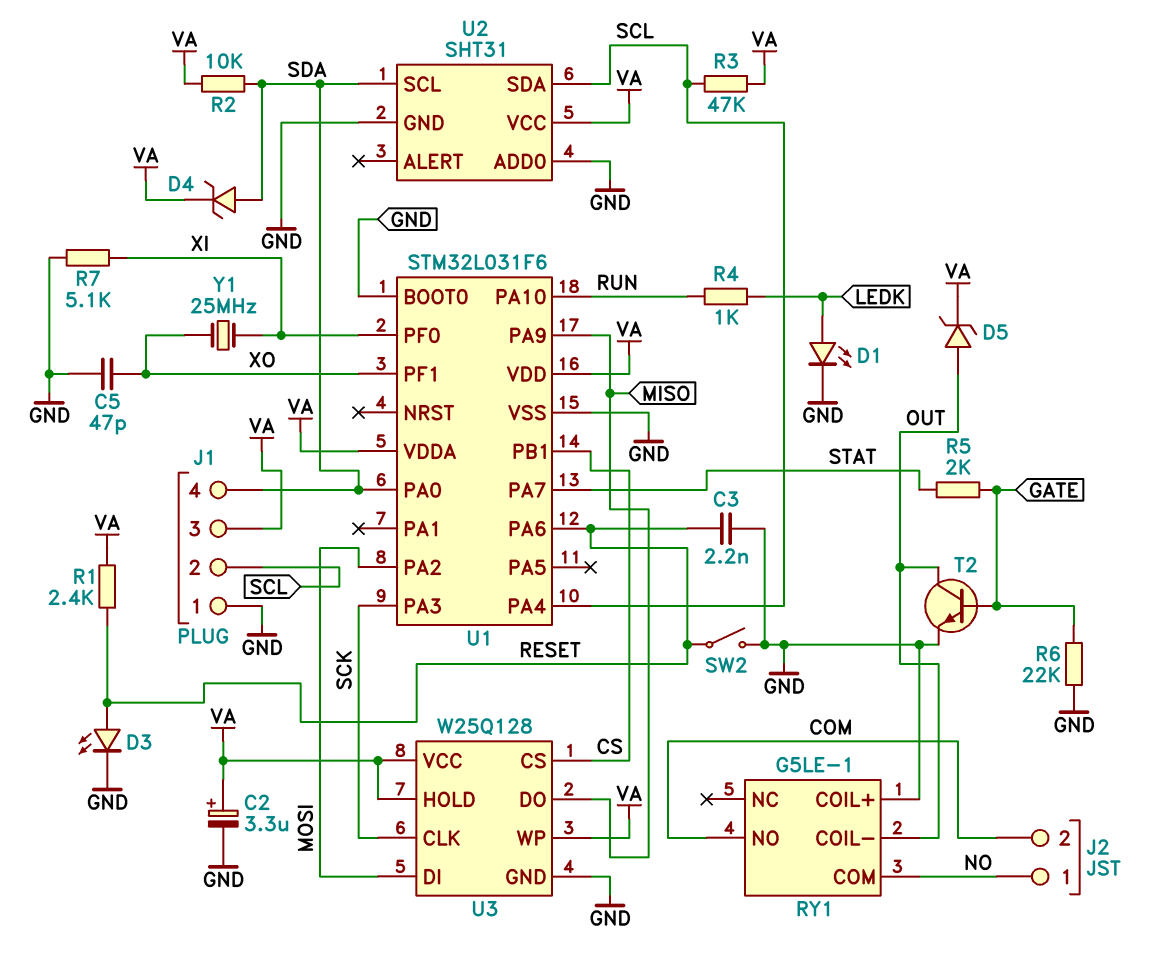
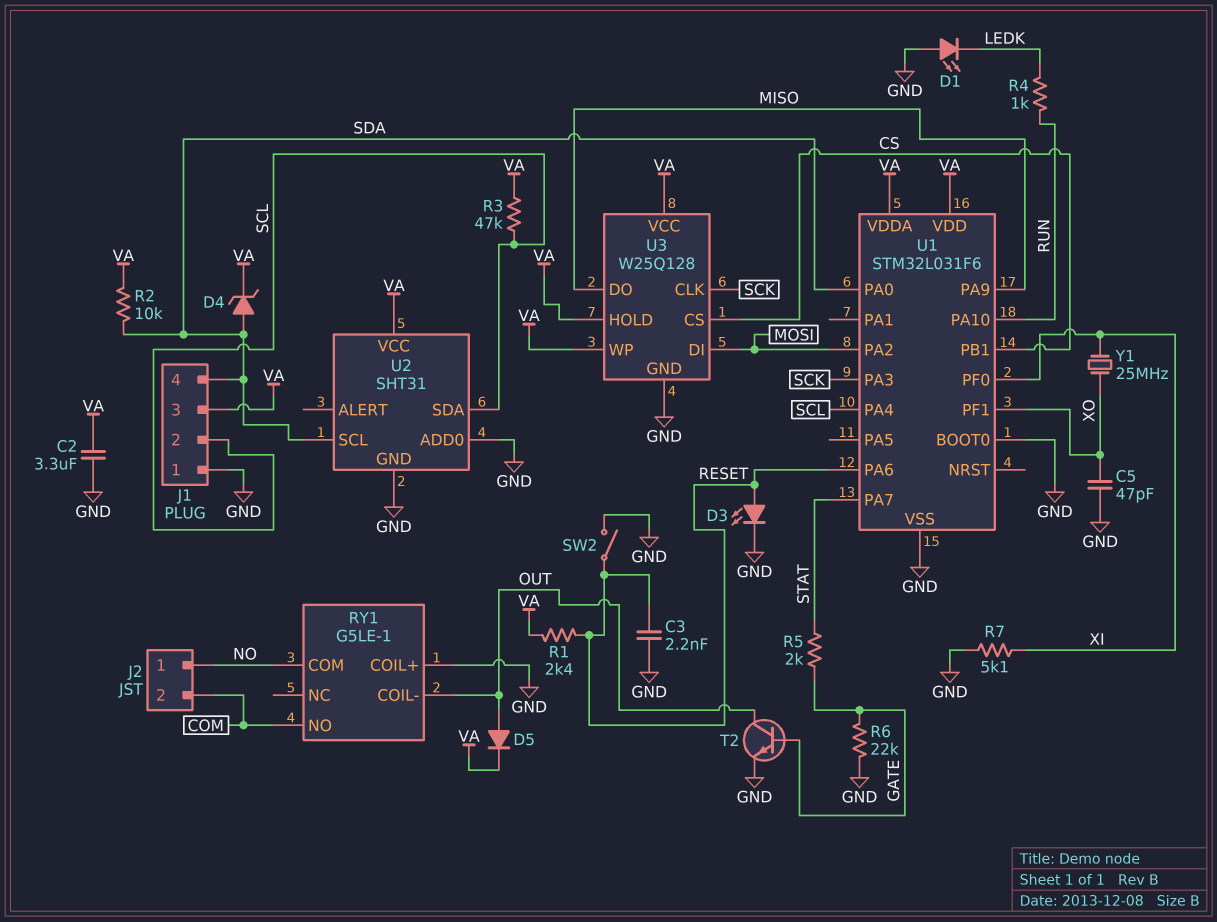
C2: 3.3uF (plus VA, minus GND) -> 3.3uF (GND, VA)
D1: LED (A LEDK, K GND) -> LED (A GND, K LEDK)
D5: zener (A OUT, K VA) -> diode (A OUT, K VA)

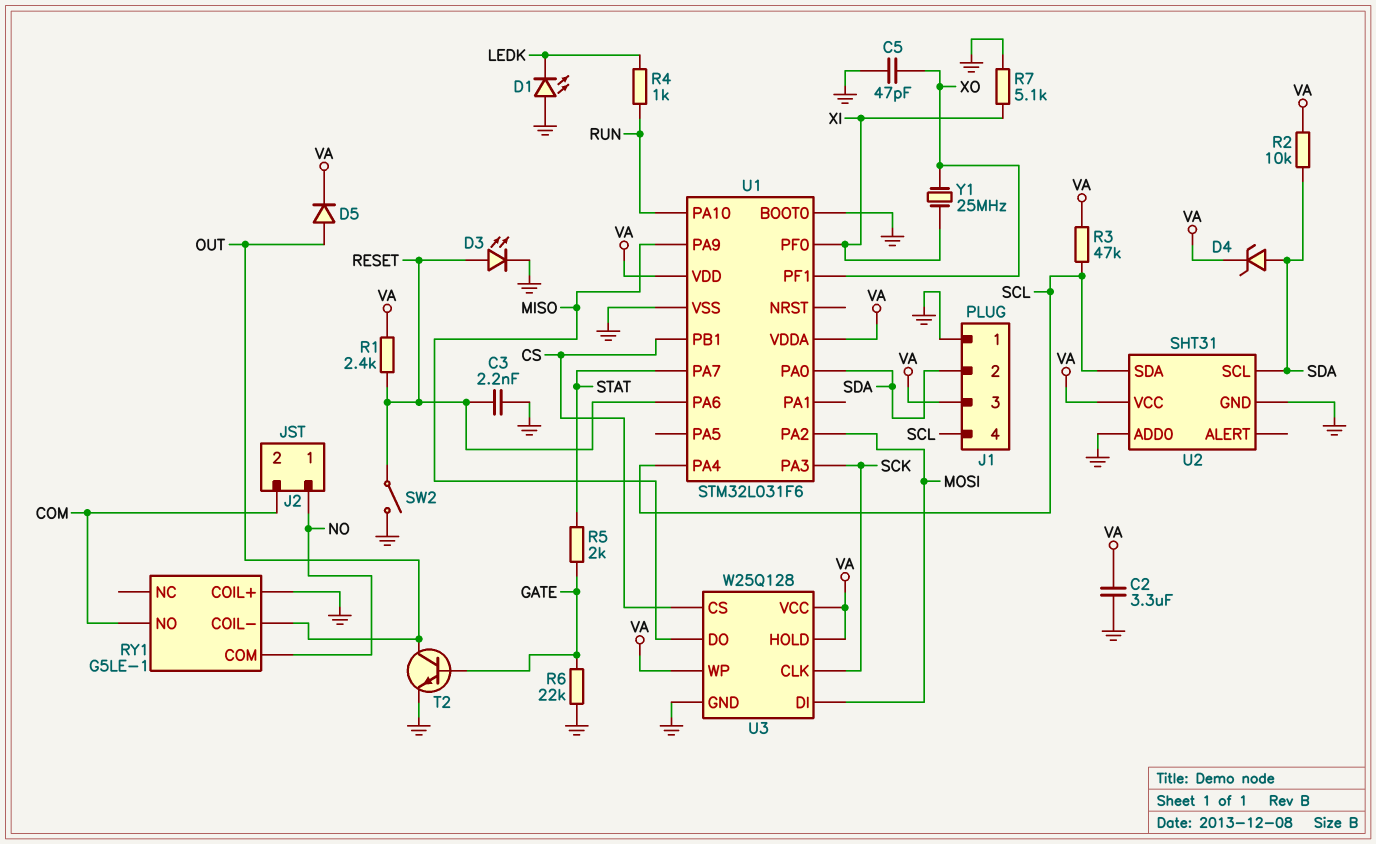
J1 pin 2: SCL -> SDA
J1 pin 4: SDA -> SCL

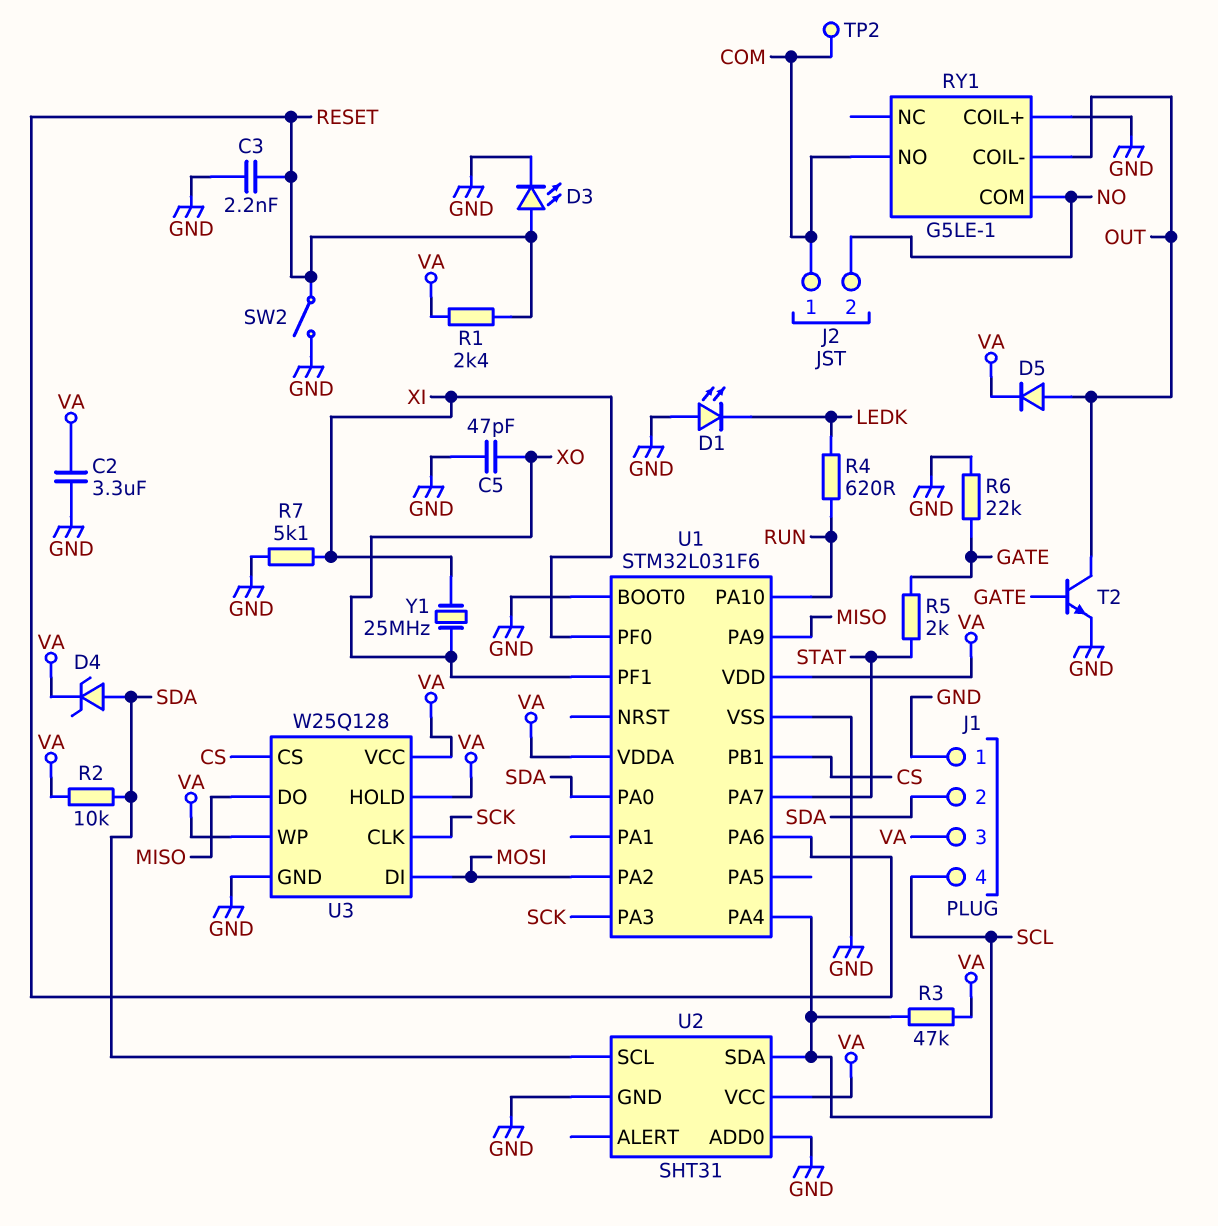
J2 pin 1: NO -> COM
J2 pin 2: COM -> NO
R4: 1k (LEDK, RUN) -> 620 (LEDK, RUN)
TP2: none -> test point (COM)

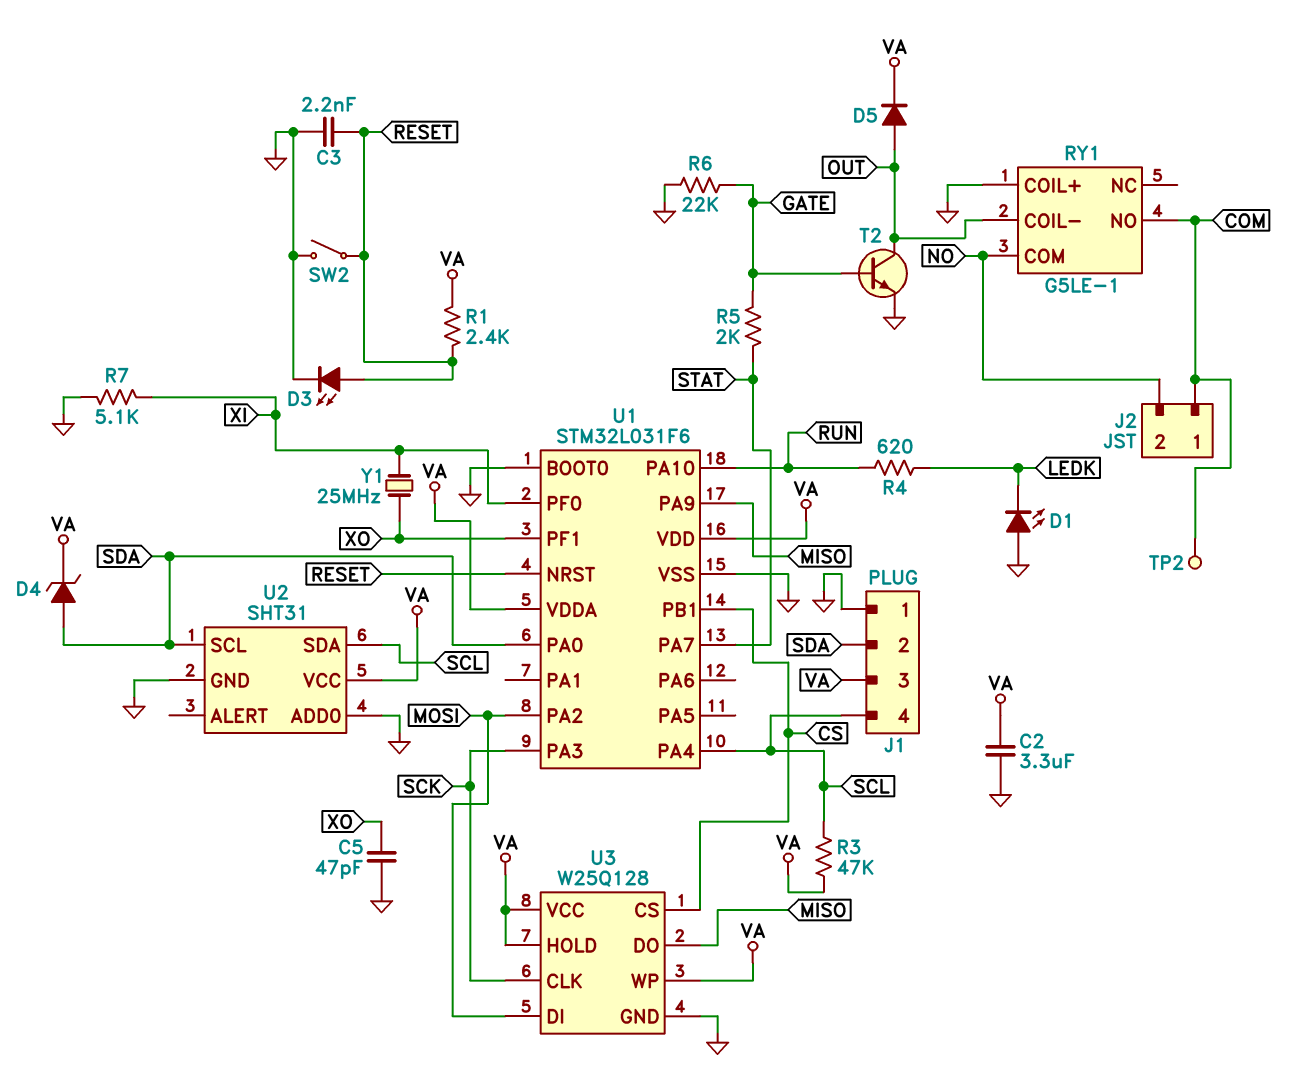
R2: 10k (SDA, VA) -> none
U1 pin NRST: none -> RESET
U1 pin PA6: RESET -> none

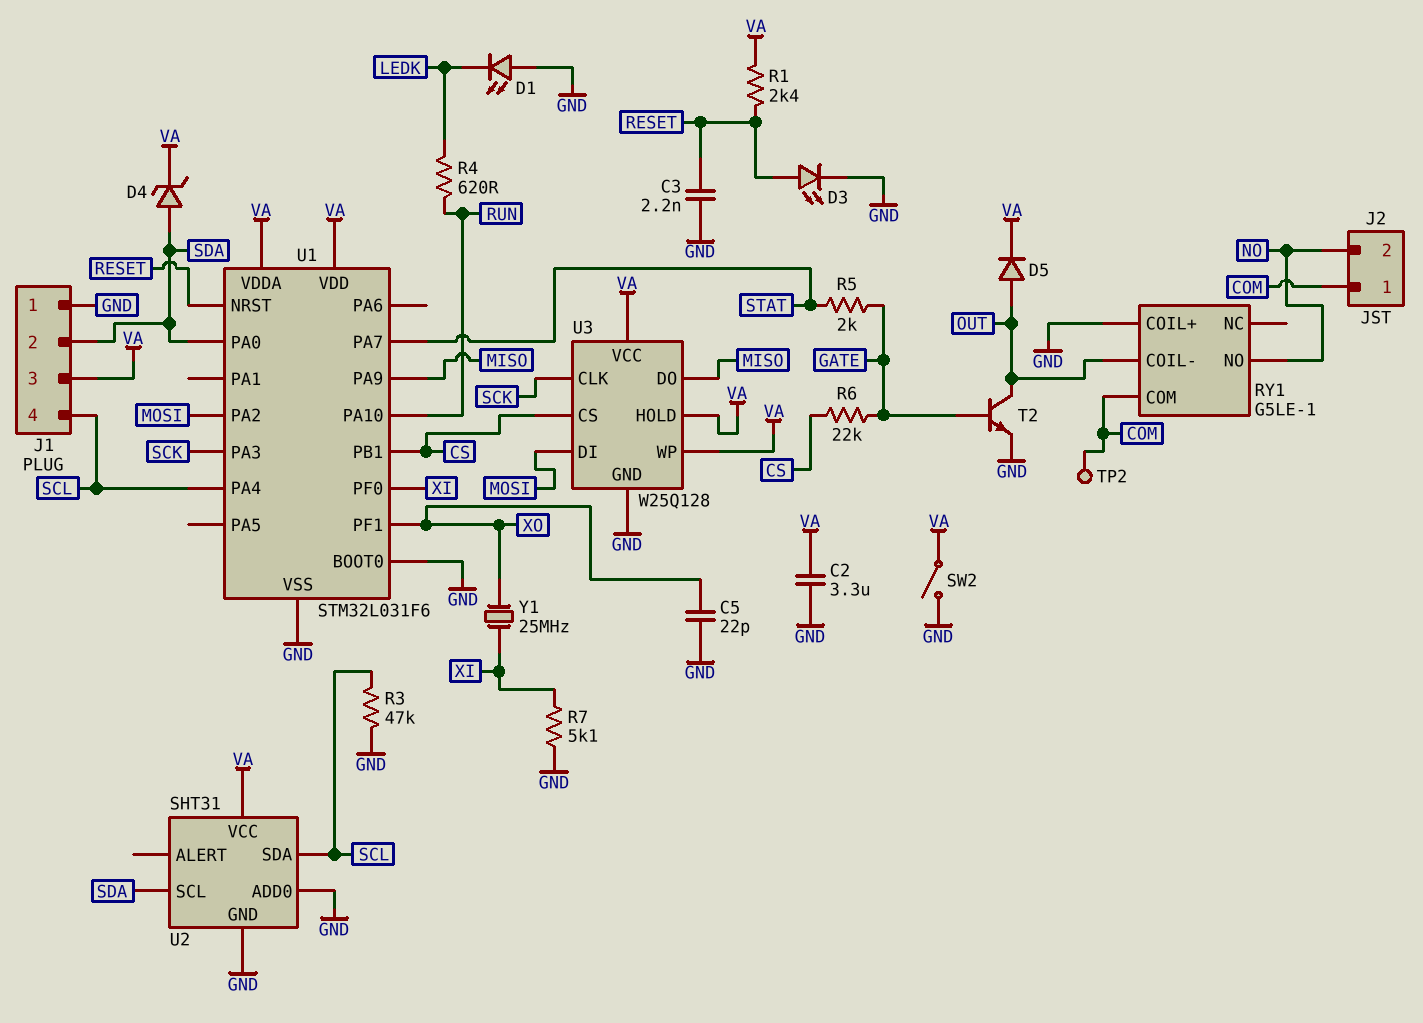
C5: 47pF (GND, XO) -> 22pF (GND, XO)
R3: 47k (SCL, VA) -> 47k (GND, SCL)
R6: 22k (GATE, GND) -> 22k (CS, GATE)
RY1 pin COM: NO -> COM
RY1 pin NO: COM -> NO
SW2: switch (GND, RESET) -> switch (GND, VA)

